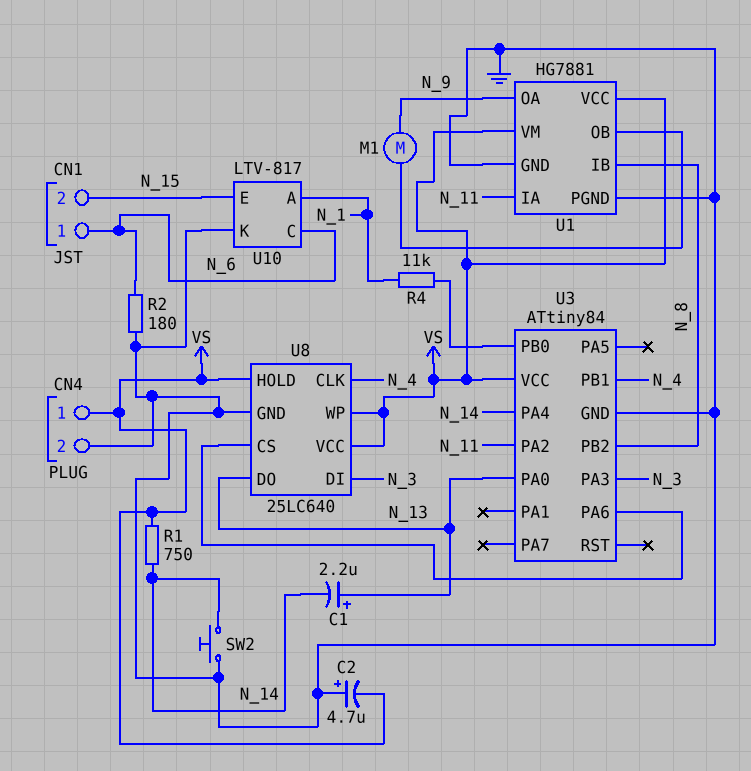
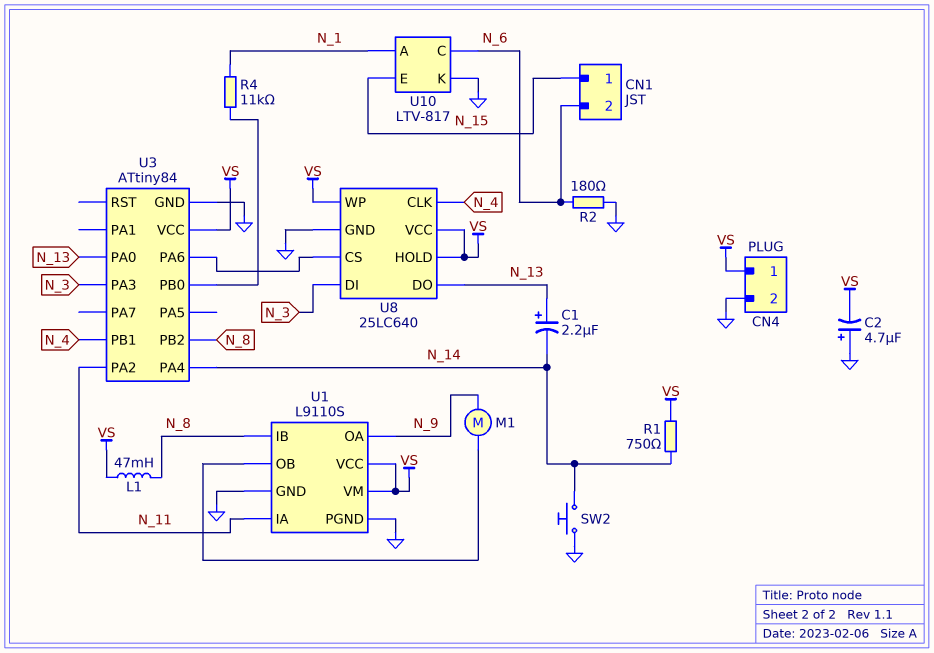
CN1 pin 1: N_6 -> N_15
CN1 pin 2: N_15 -> N_6
L1: none -> 47mH (N_8, VS)
U1: HG7881 -> L9110S

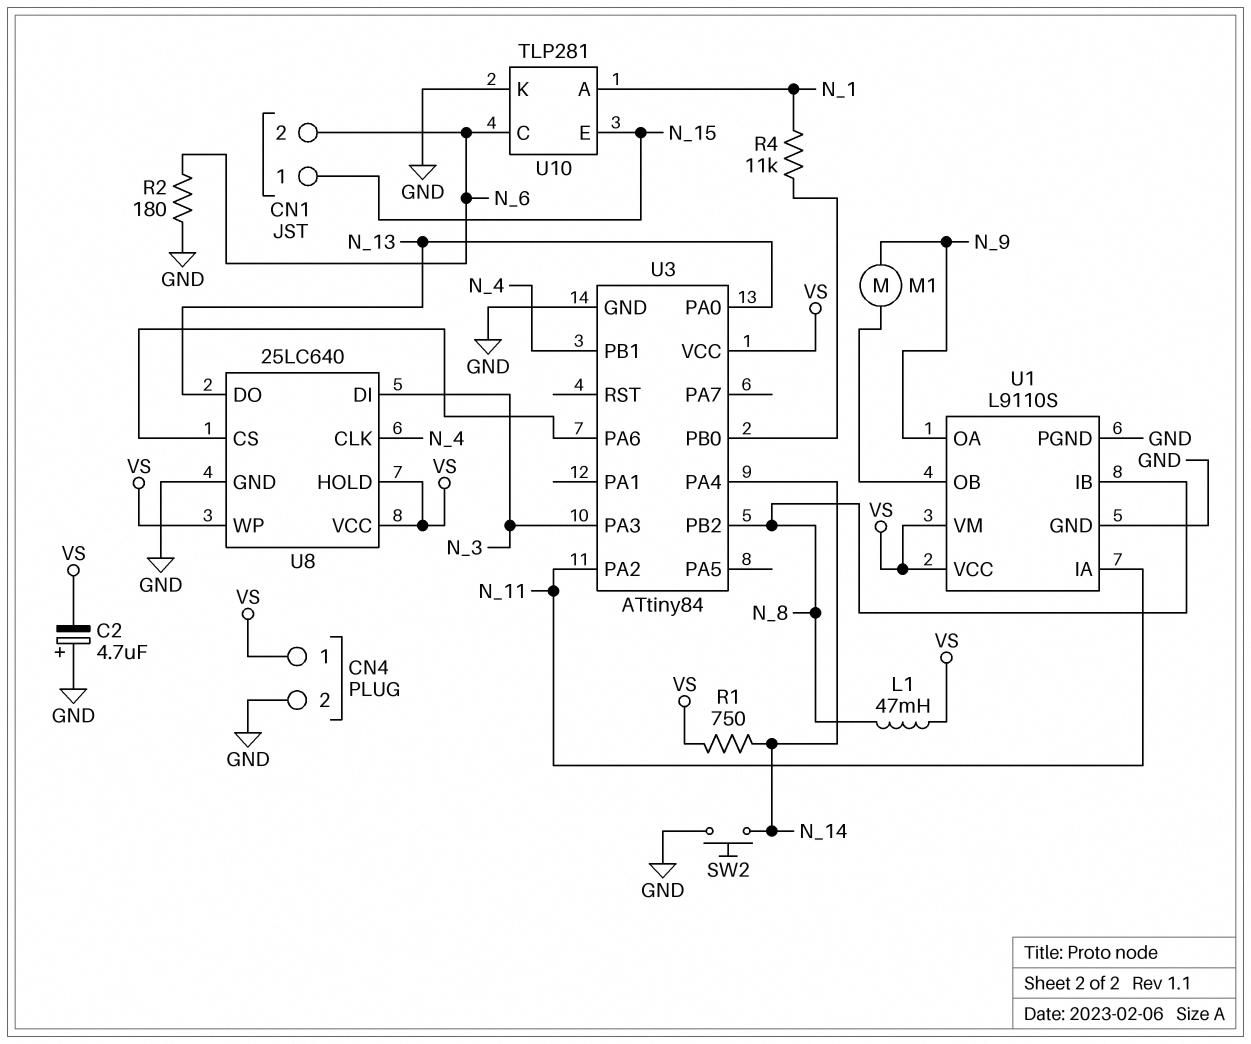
C1: 2.2uF (plus N_13, minus N_14) -> none
U10: LTV-817 -> TLP281

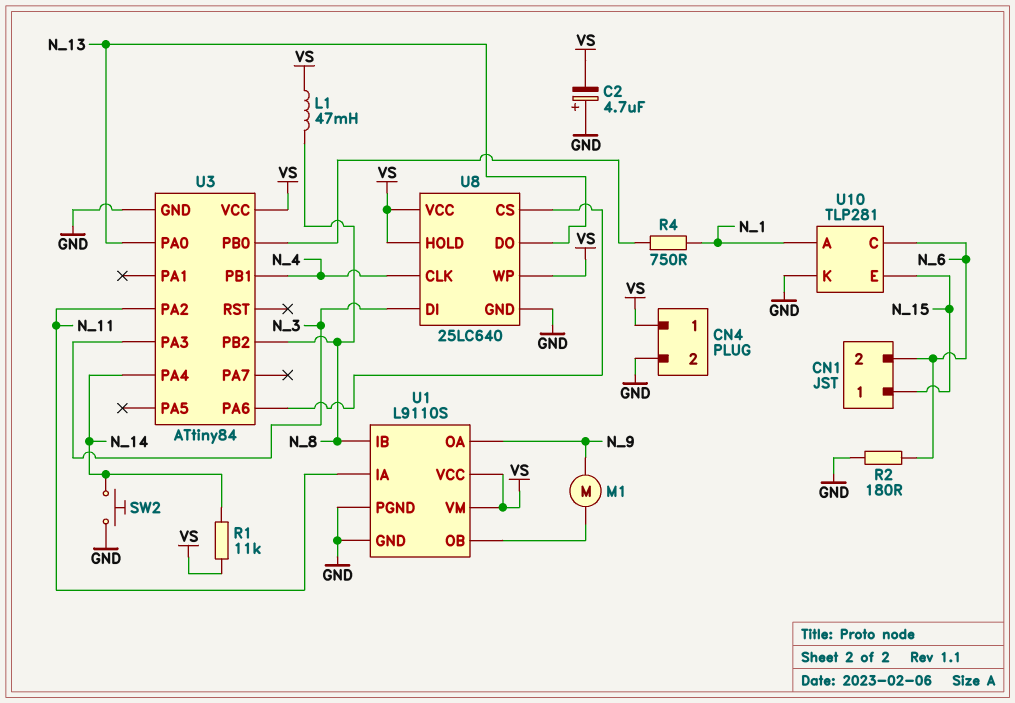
R1: 750 (N_14, VS) -> 11k (N_14, VS)
R4: 11k (N_1, U3/PB0) -> 750 (N_1, U3/PB0)

